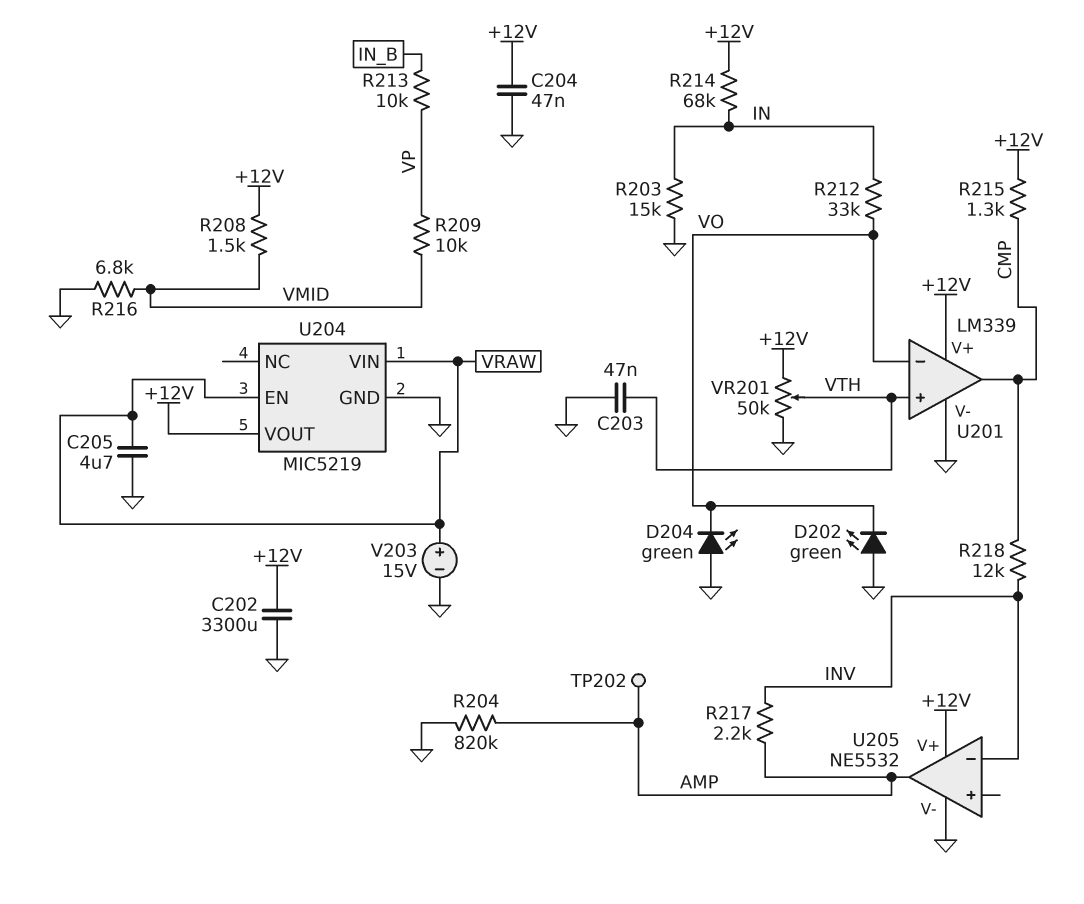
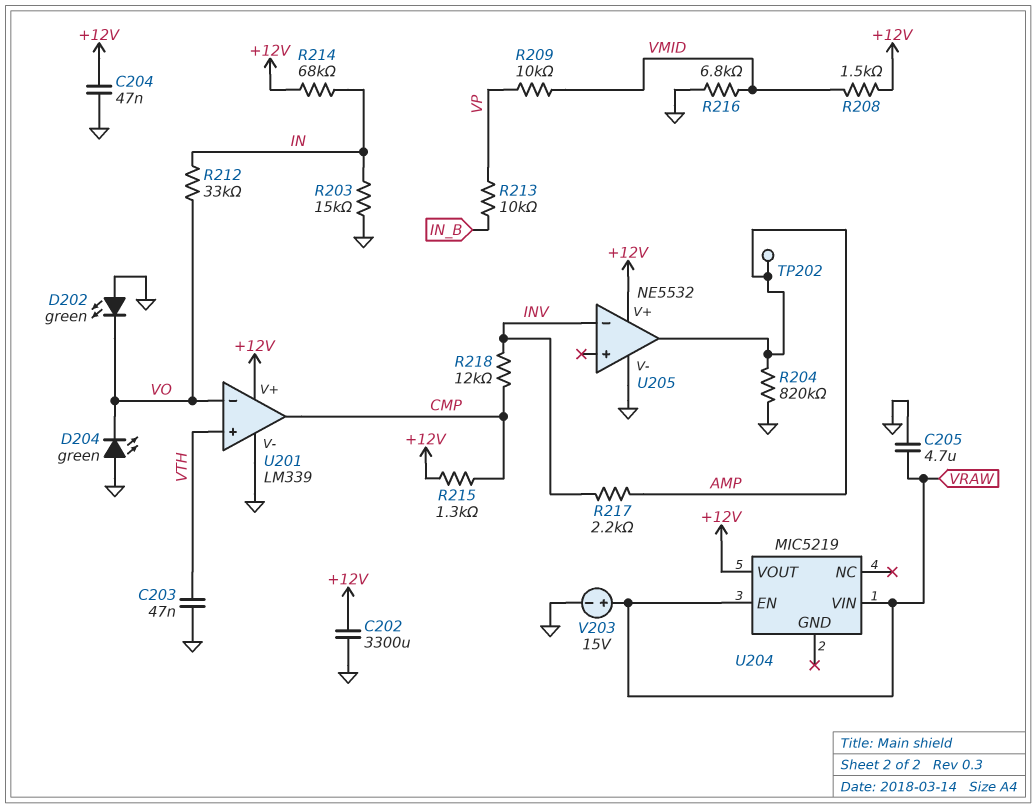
U204 pin GND: GND -> none
VR201: 50k (+12V, GND, wiper VTH) -> none

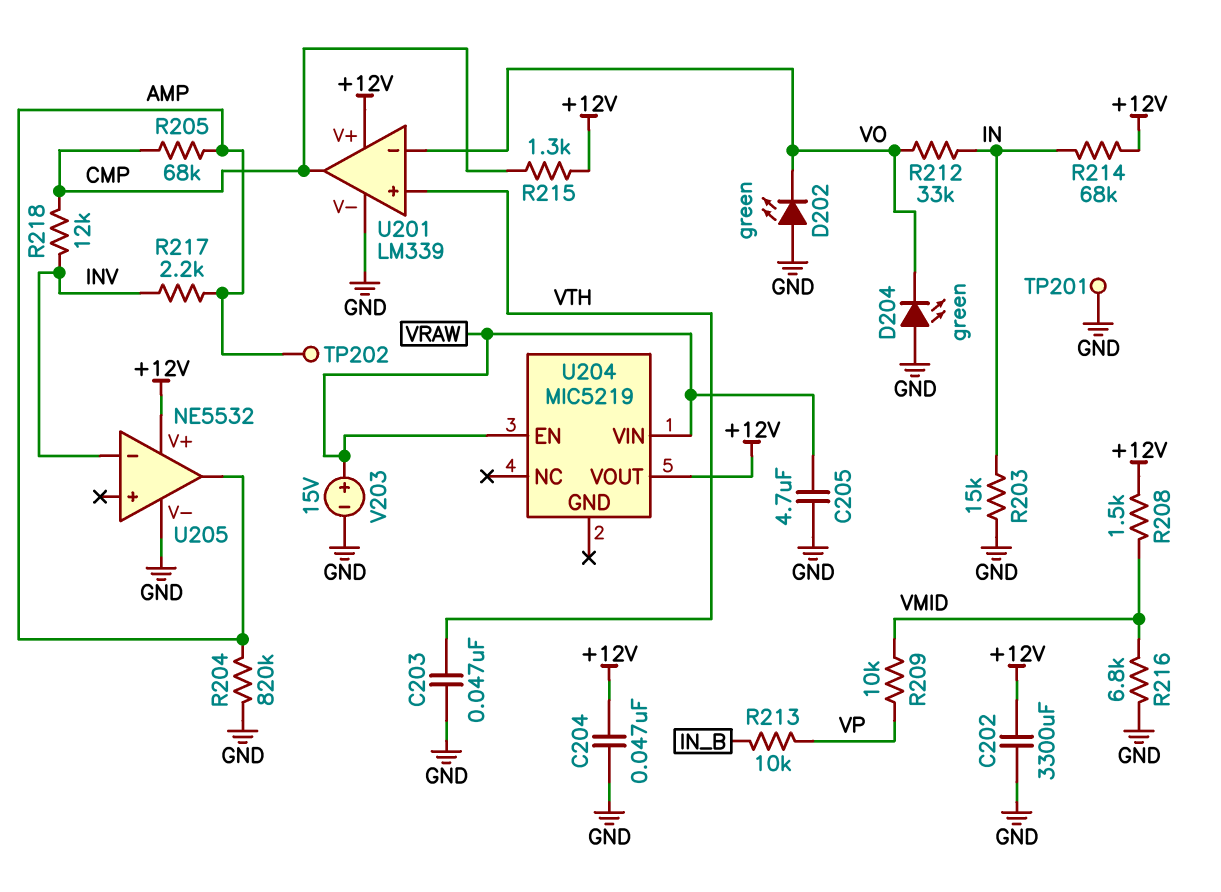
R205: none -> 68k (AMP, CMP)
TP201: none -> test point (GND)

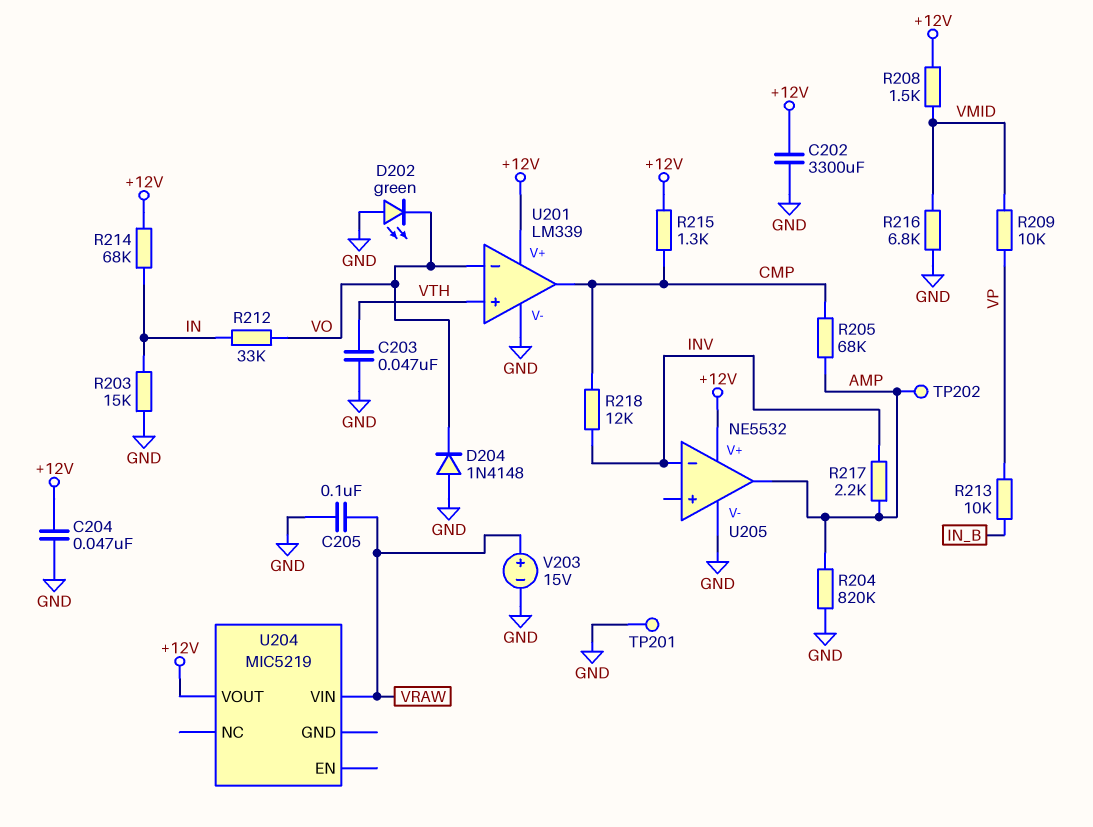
C205: 4.7uF (GND, VRAW) -> 100nF (GND, VRAW)
D204: LED green (A GND, K VO) -> diode 1N4148 (A GND, K VO)
U204 pin EN: VRAW -> none

